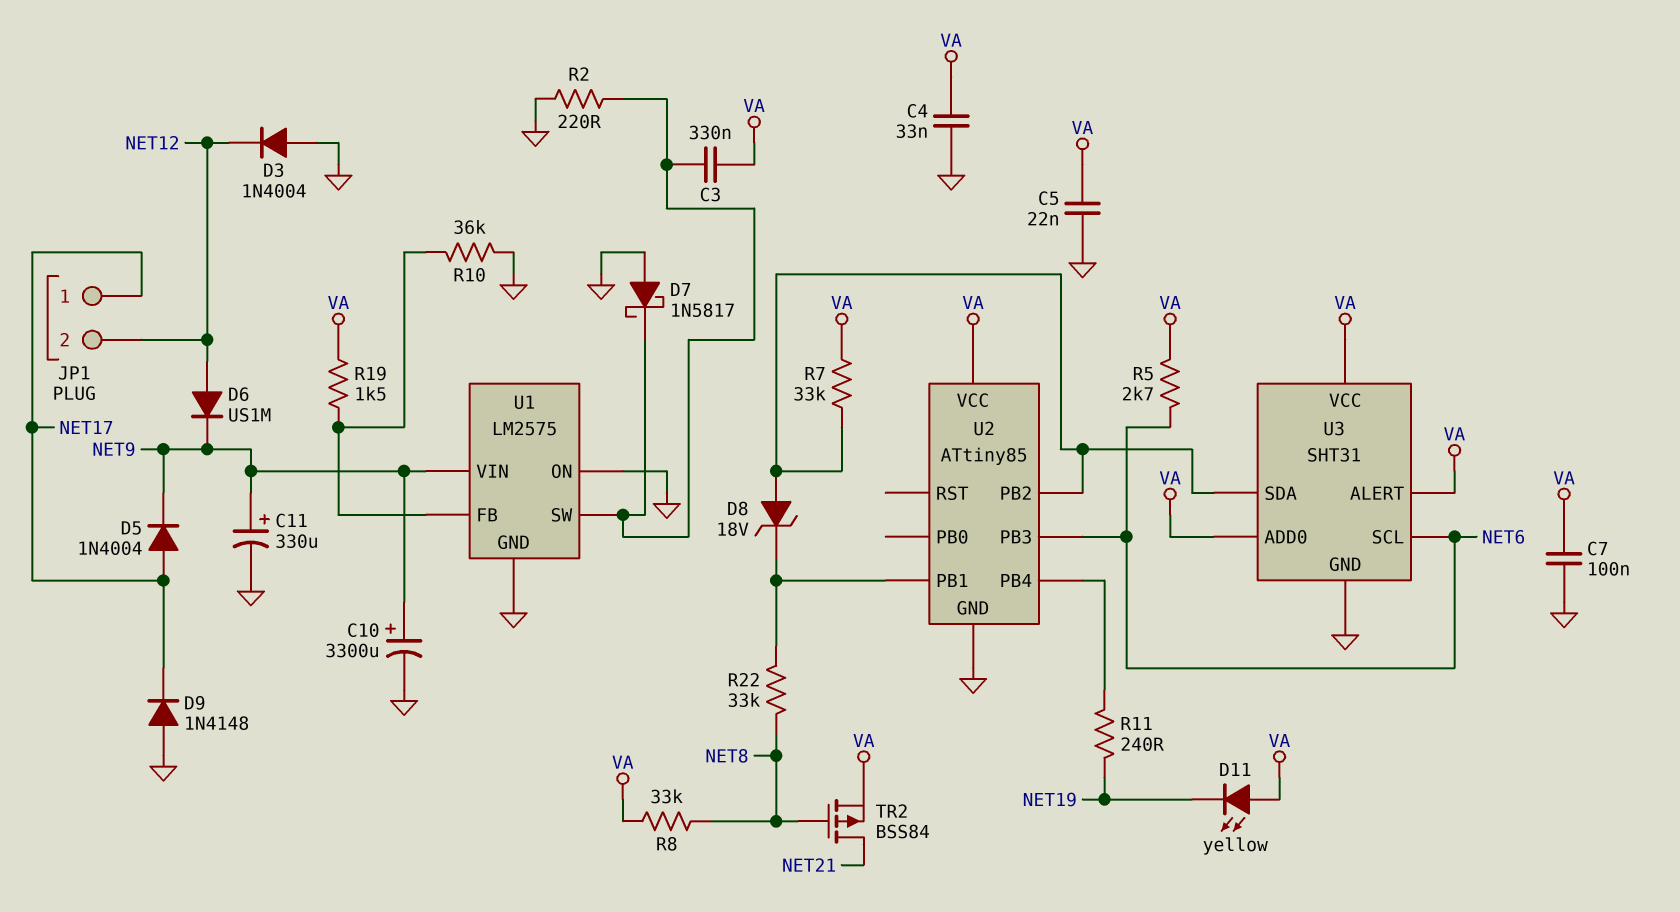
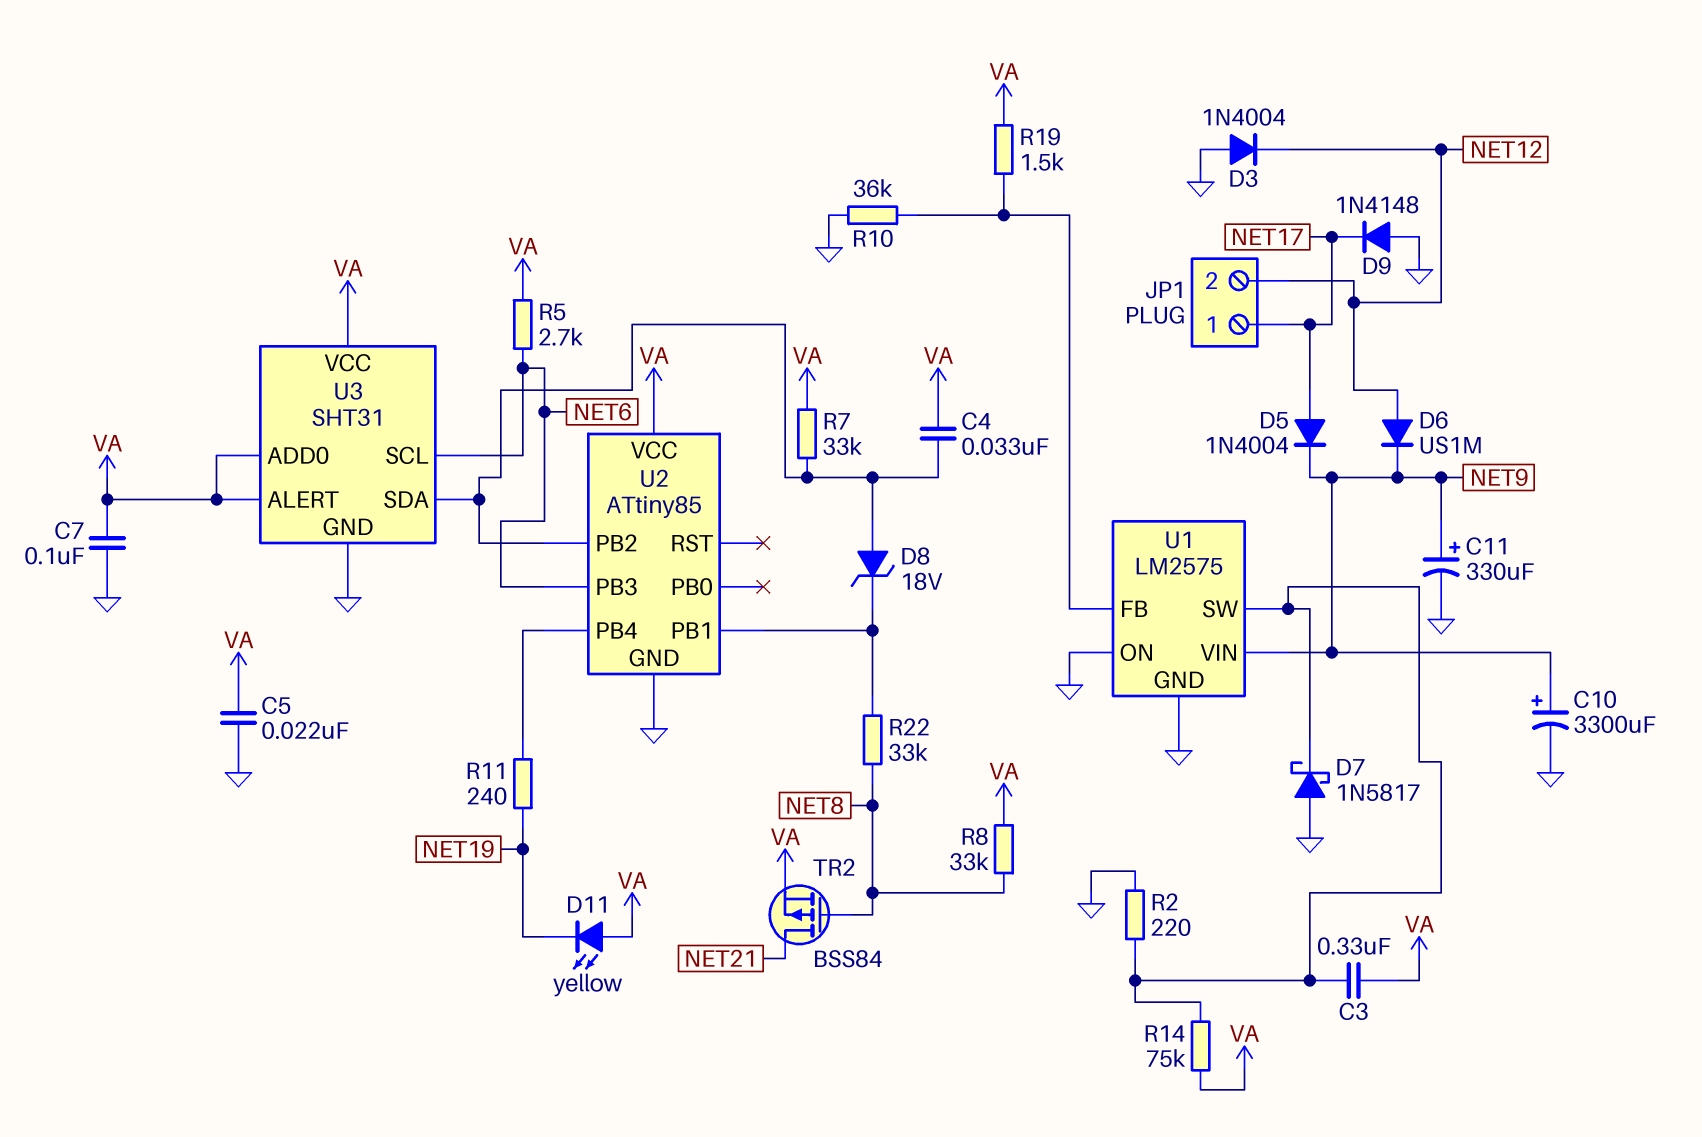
C4: 33nF (GND, VA) -> 33nF (U2/PB2, VA)
R14: none -> 75k (U1/SW, VA)

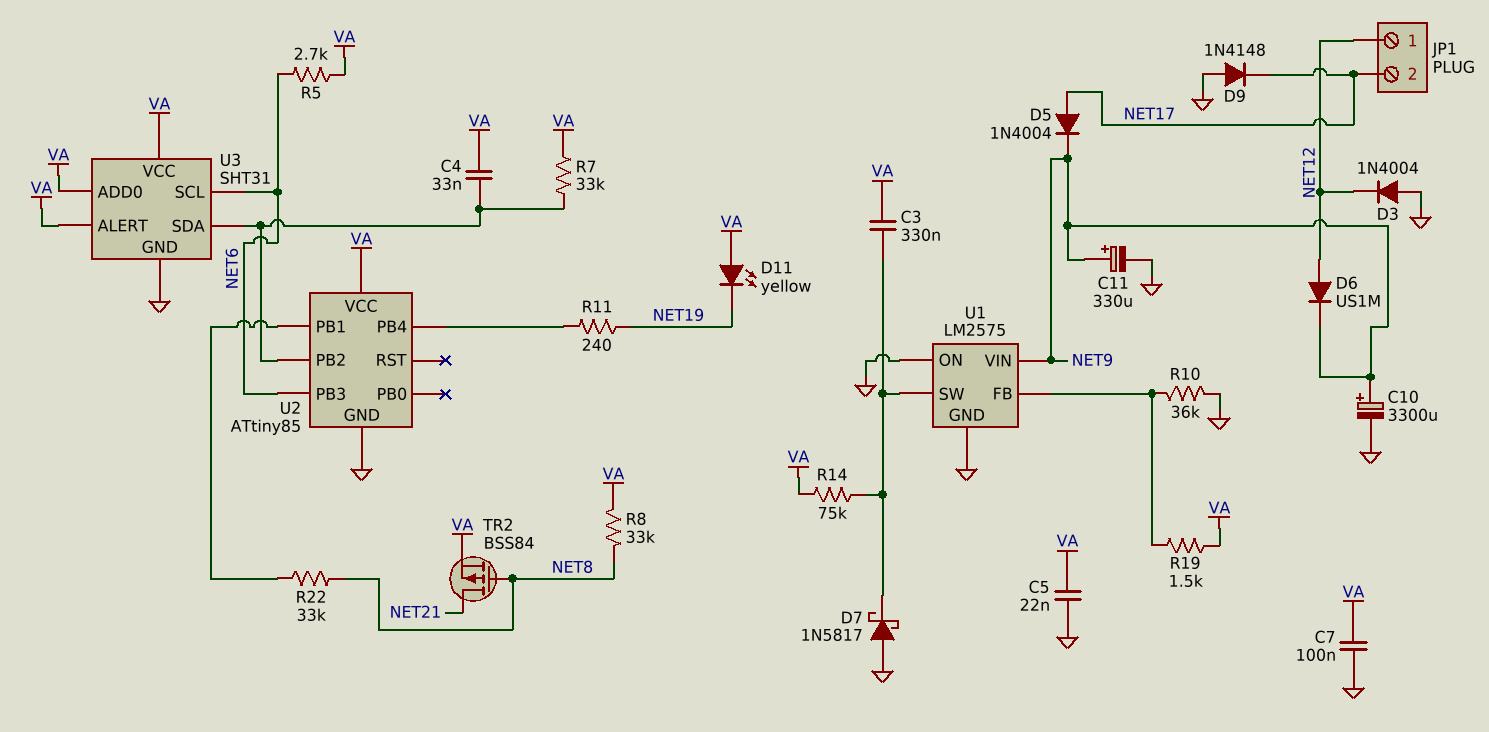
D8: zener 18V (A U2/PB2, K U2/PB1) -> none
JP1 pin 1: NET17 -> NET12
JP1 pin 2: NET12 -> NET17
R2: 220 (GND, U1/SW) -> none

